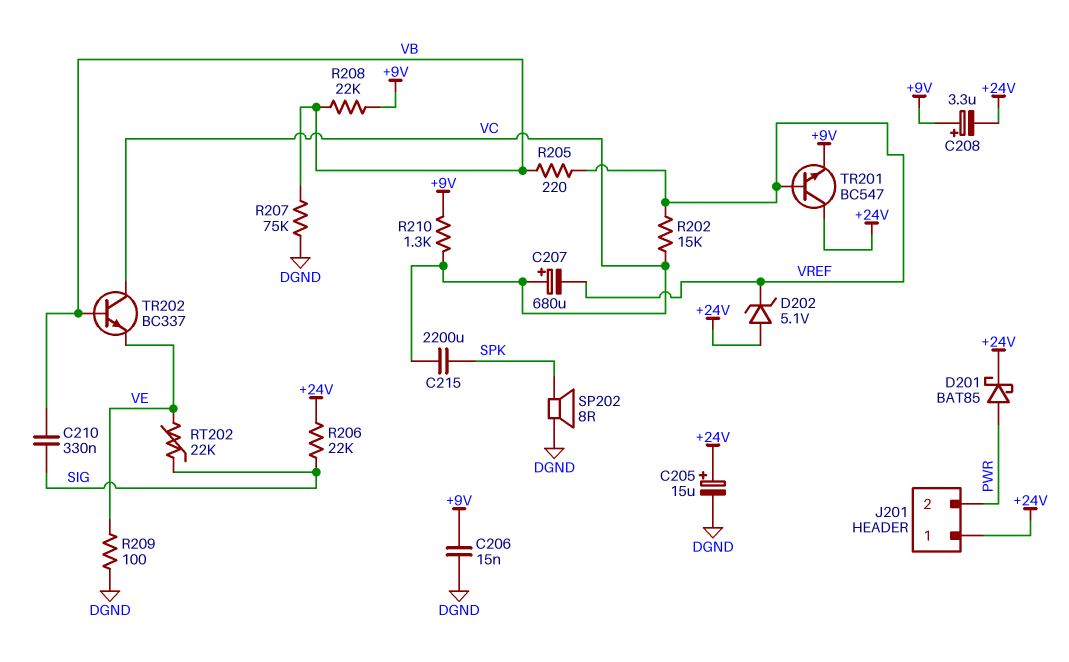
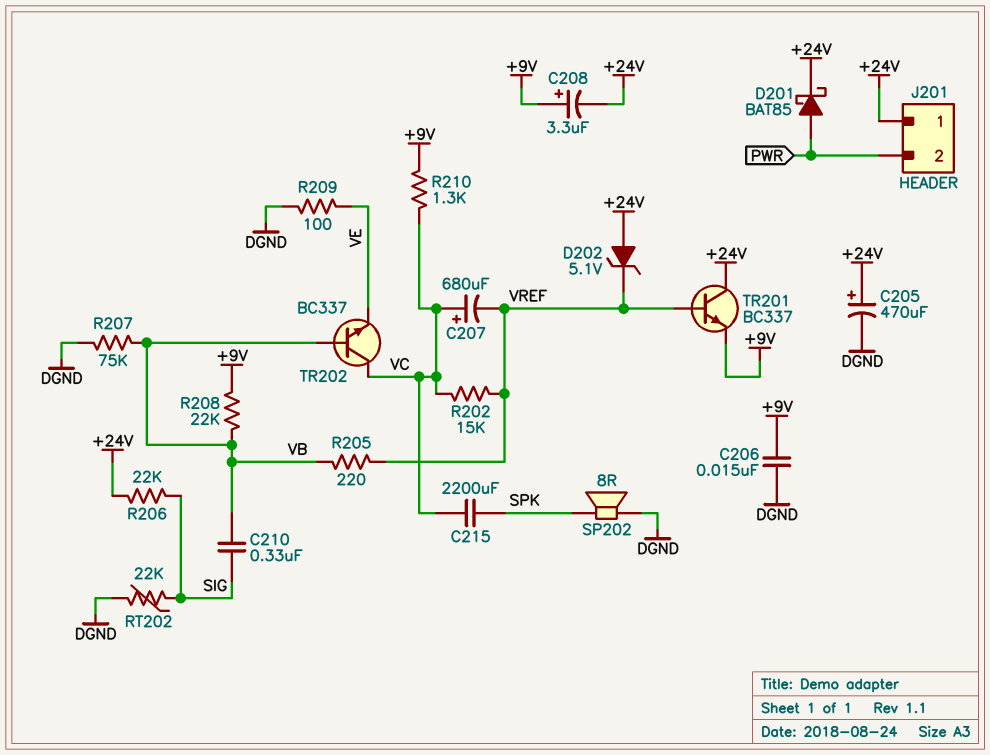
C205: 15uF (plus +24V, minus DGND) -> 470uF (plus +24V, minus DGND)
RT202: 22k (SIG, VE) -> 22k (DGND, SIG)
TR201: NPN BC547 (B VREF, C +24V, E +9V) -> NPN BC337 (B VREF, C +24V, E +9V)

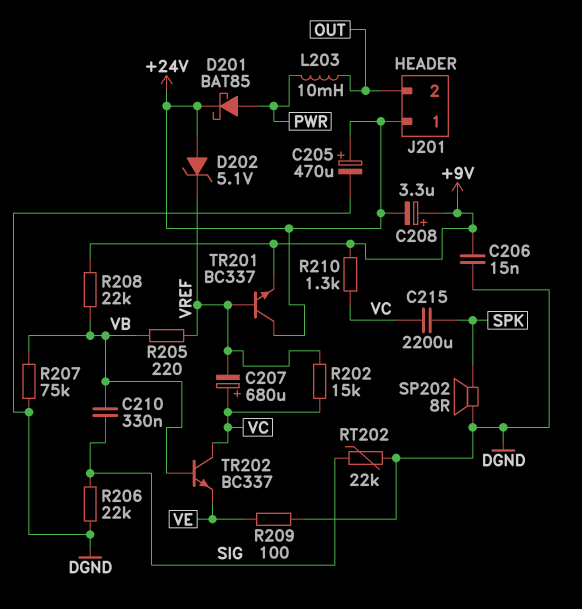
J201 pin 2: PWR -> OUT
L203: none -> 10mH (OUT, PWR)
R206: 22k (+24V, SIG) -> 22k (DGND, SIG)

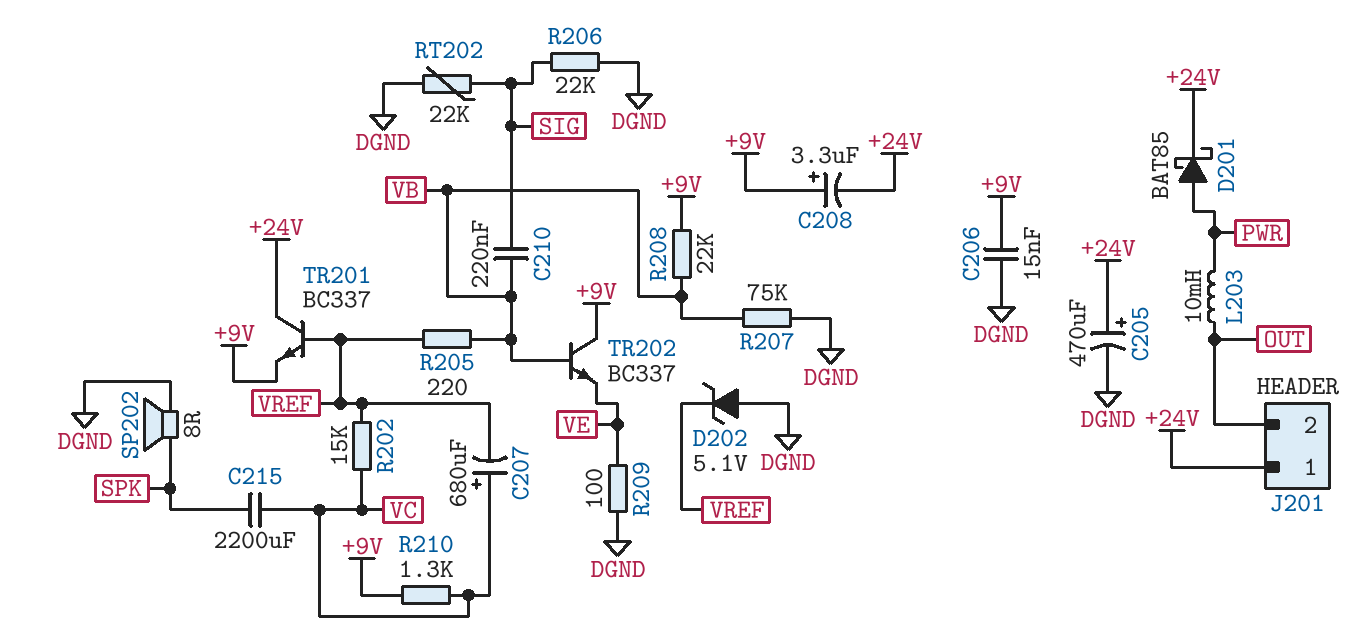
C210: 330nF (SIG, VB) -> 220nF (SIG, VB)
D202: zener 5.1V (A +24V, K VREF) -> zener 5.1V (A DGND, K VREF)
TR202: NPN BC337 (B VB, C VC, E VE) -> NPN BC337 (B VB, C +9V, E VE)

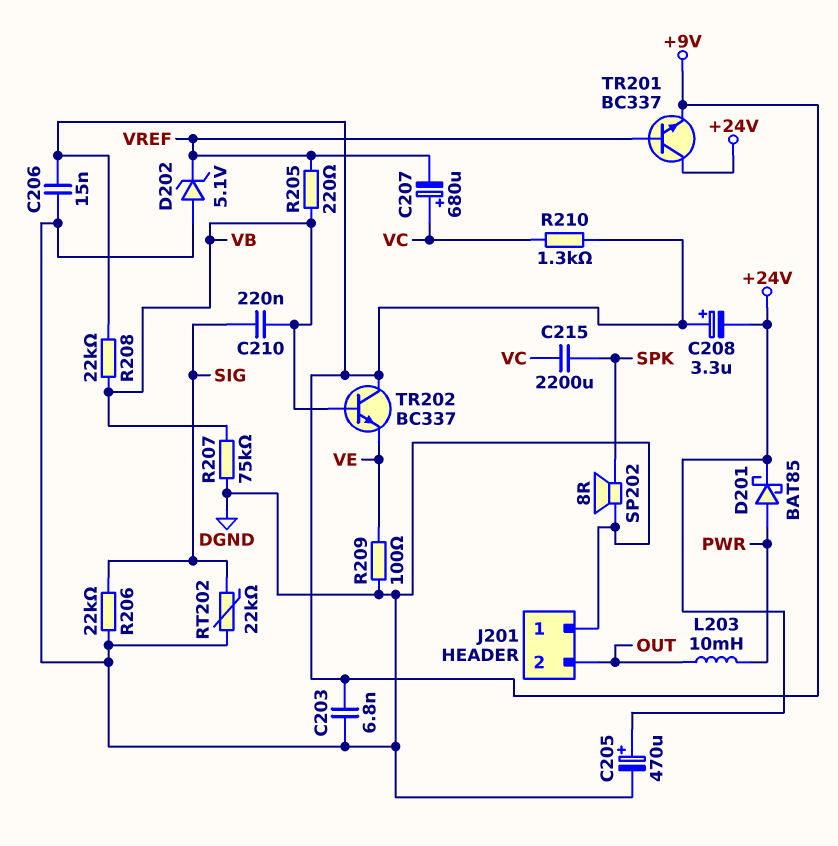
C203: none -> 6.8nF (+9V, DGND)
J201 pin 1: +24V -> DGND
R202: 15k (VC, VREF) -> none

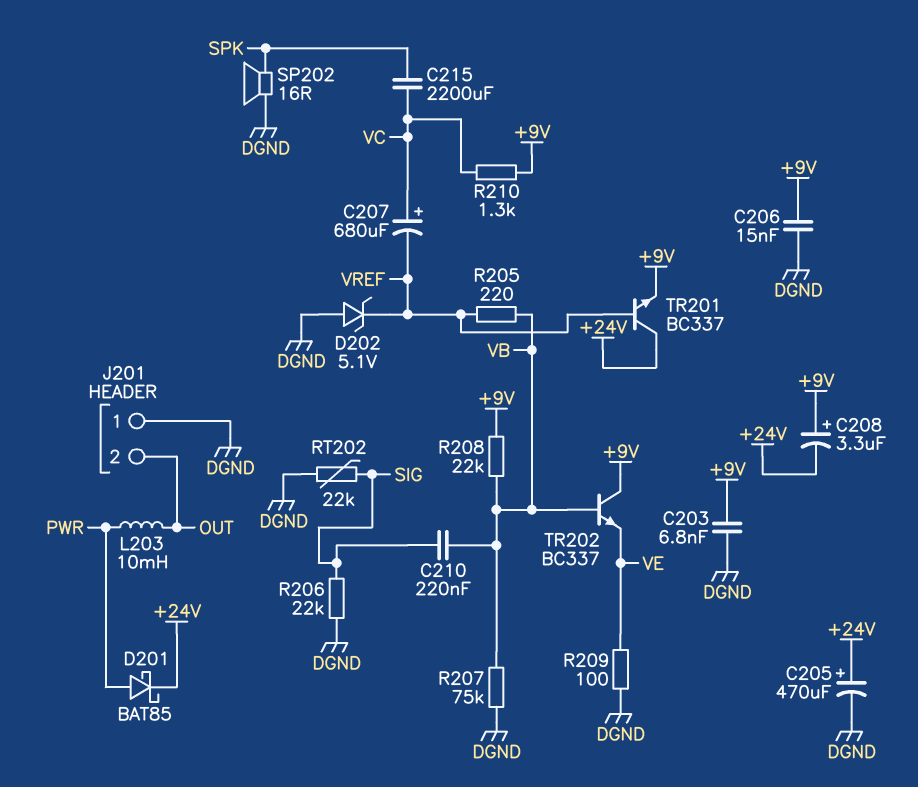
SP202: speaker 8R (DGND, SPK) -> speaker 16R (DGND, SPK)

